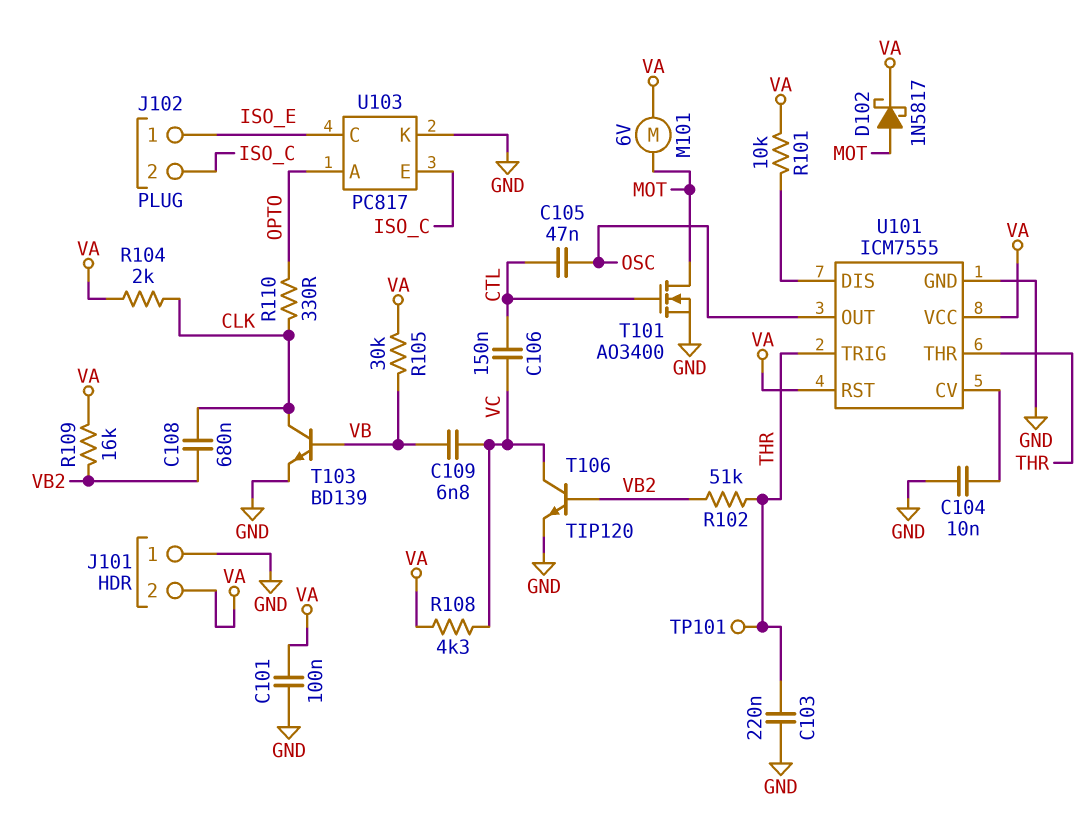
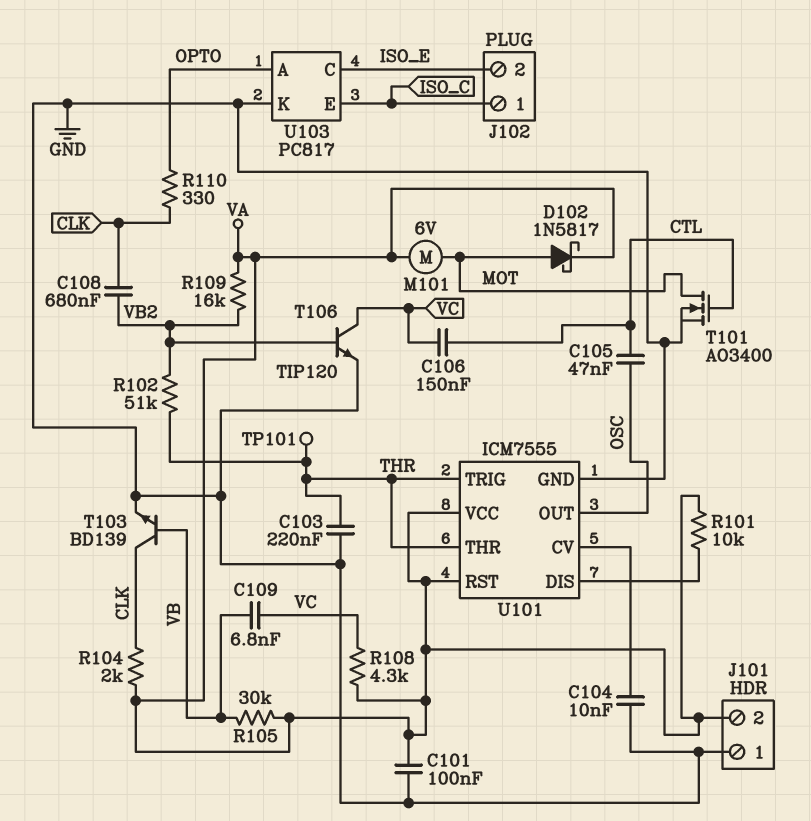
J102 pin 1: ISO_E -> ISO_C
J102 pin 2: ISO_C -> ISO_E

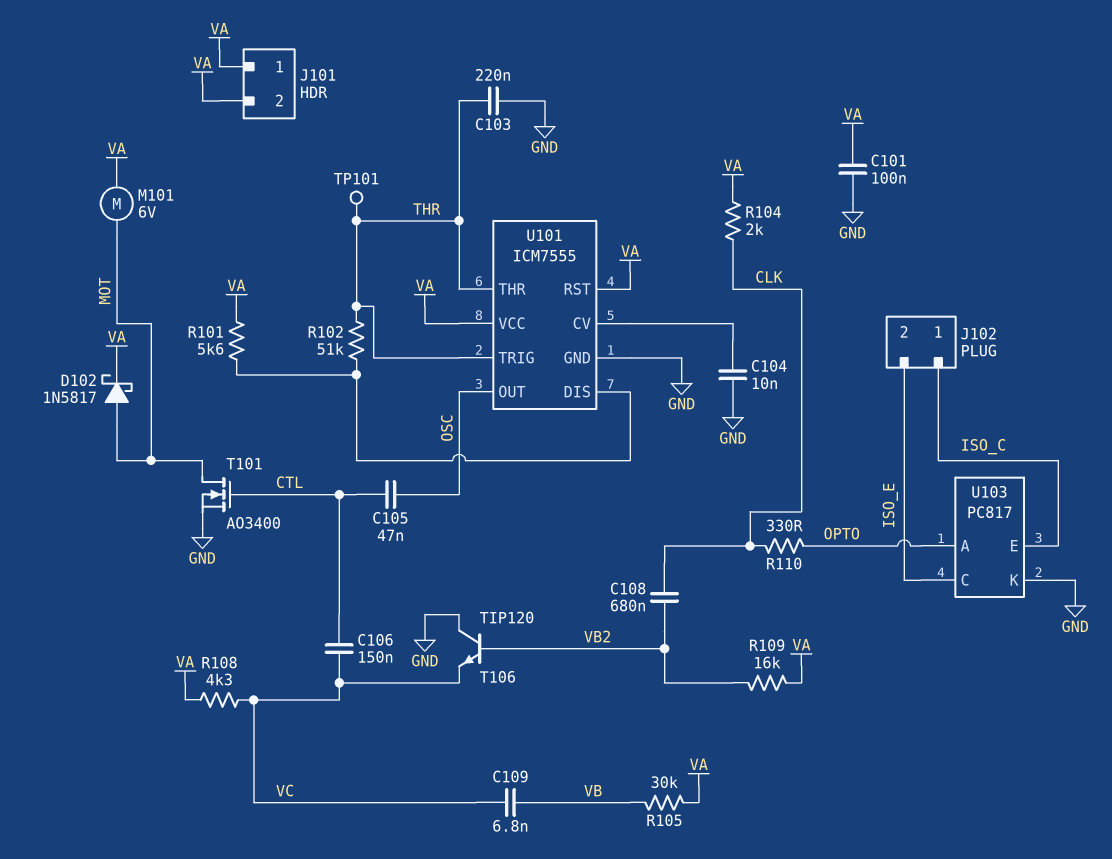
J101 pin 1: GND -> VA
R101: 10k (U101/DIS, VA) -> 5.6k (U101/DIS, VA)
R102: 51k (THR, VB2) -> 51k (THR, U101/DIS)
T103: NPN BD139 (B VB, C CLK, E GND) -> none
T106: NPN TIP120 (B VB2, C VC, E GND) -> NPN TIP120 (B VB2, C GND, E VC)

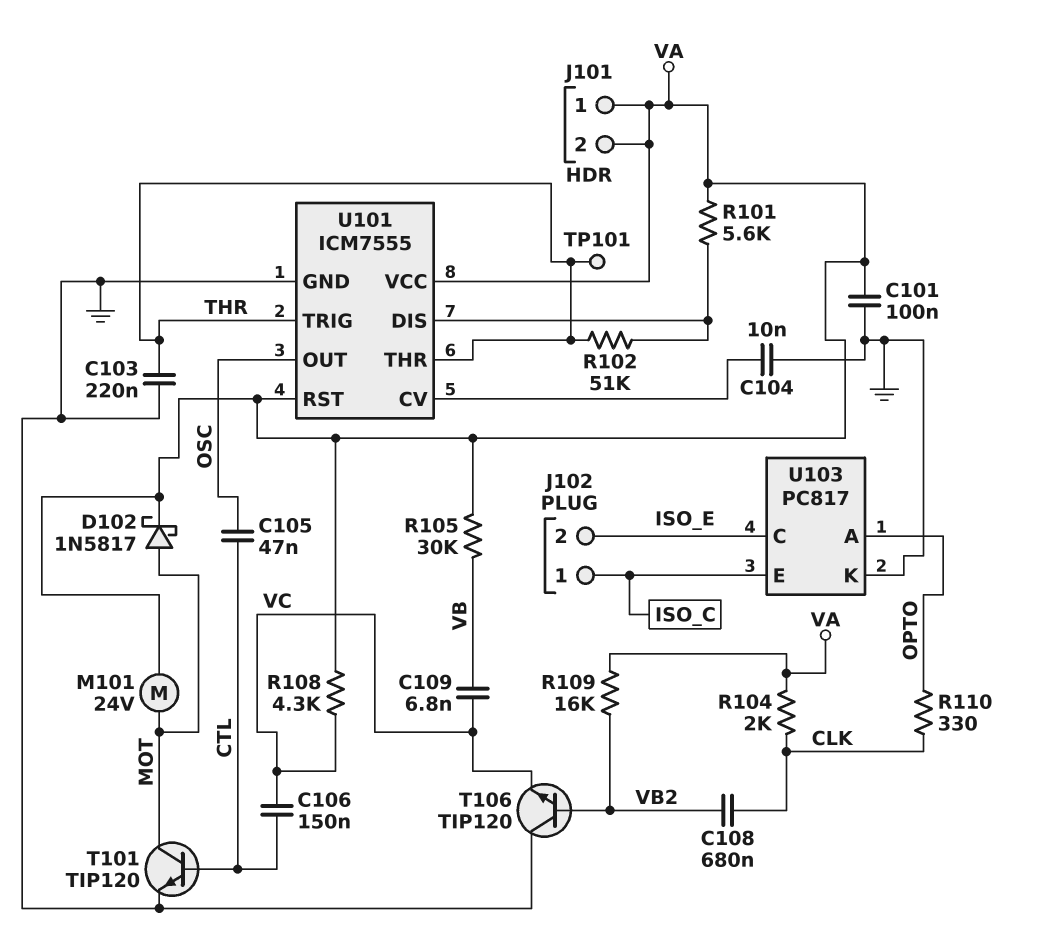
M101: motor 6V (MOT, VA) -> motor 24V (MOT, VA)
T101: NMOS AO3400 (G CTL, D MOT, S GND) -> NPN TIP120 (B CTL, C MOT, E GND)

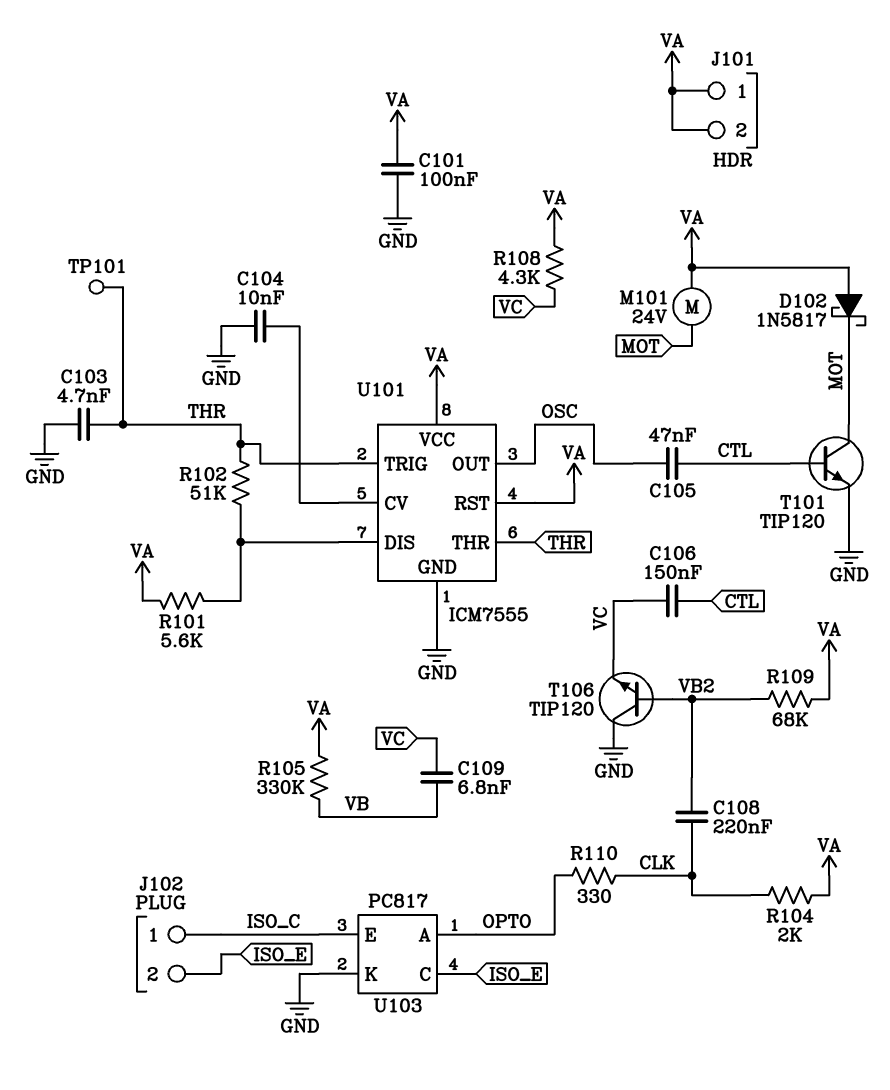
C103: 220nF (GND, THR) -> 4.7nF (GND, THR)
C108: 680nF (CLK, VB2) -> 220nF (CLK, VB2)
D102: schottky 1N5817 (A MOT, K VA) -> schottky 1N5817 (A VA, K MOT)
R105: 30k (VA, VB) -> 330k (VA, VB)
R109: 16k (VA, VB2) -> 68k (VA, VB2)

